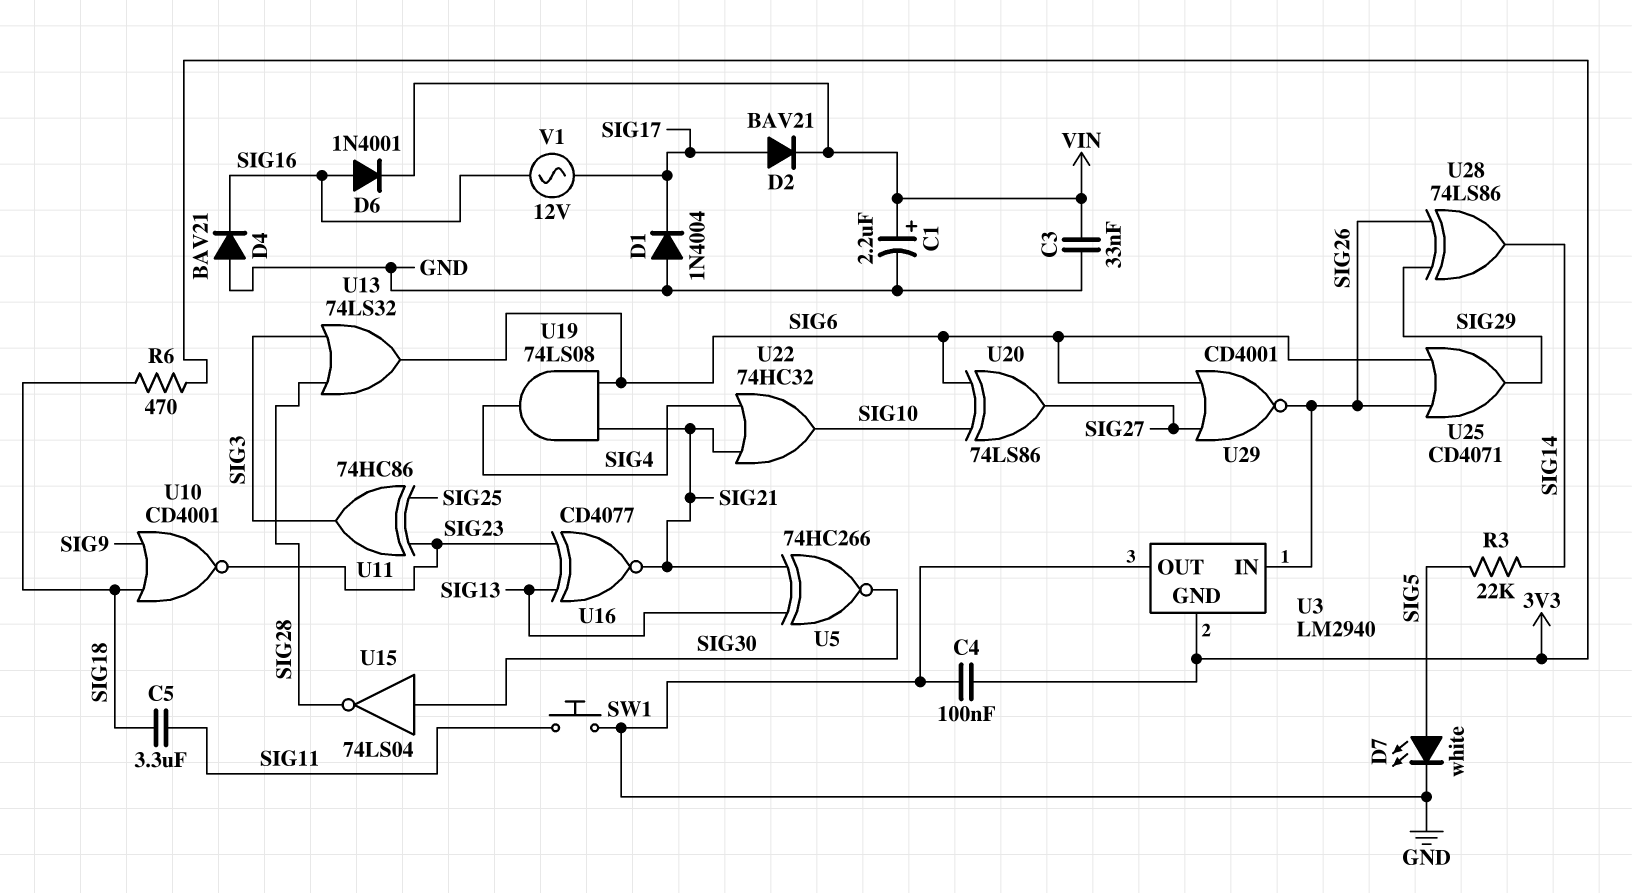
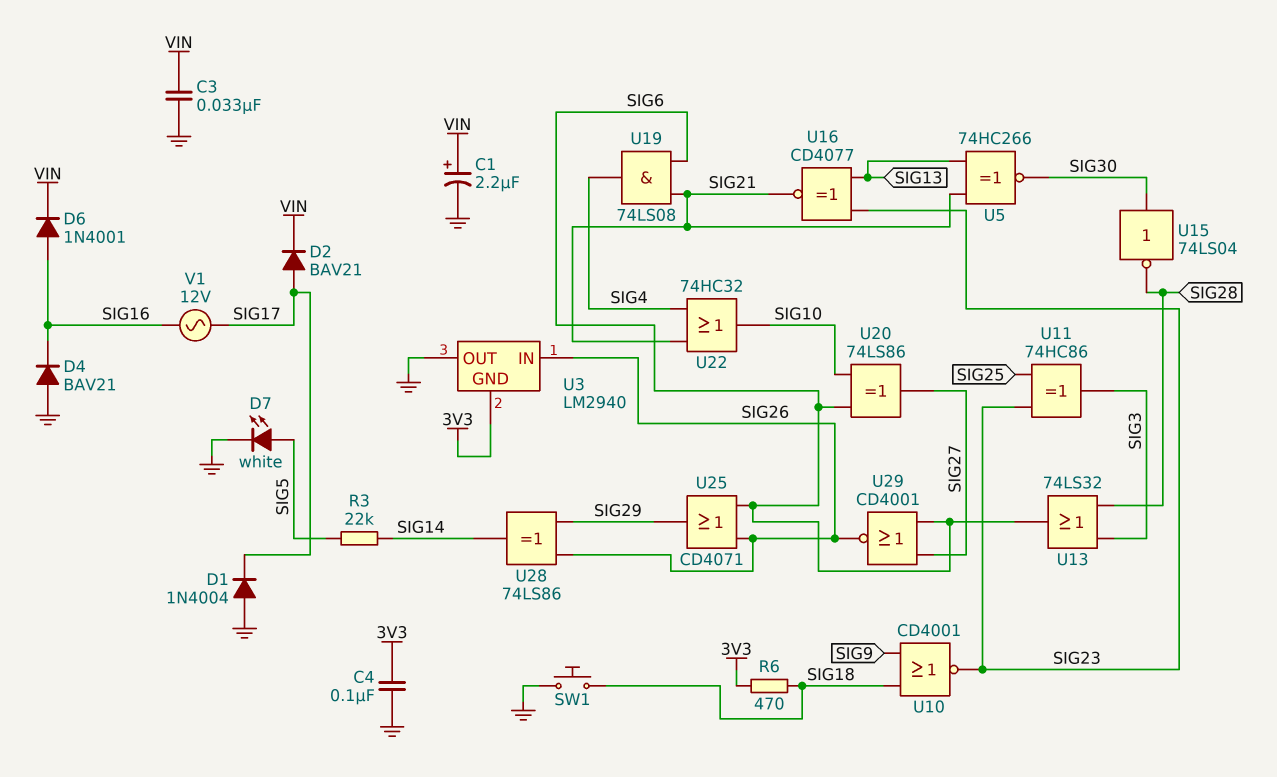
C5: 3.3uF (SIG11, SIG18) -> none
SW1: button (GND, SIG11) -> button (GND, SIG18)

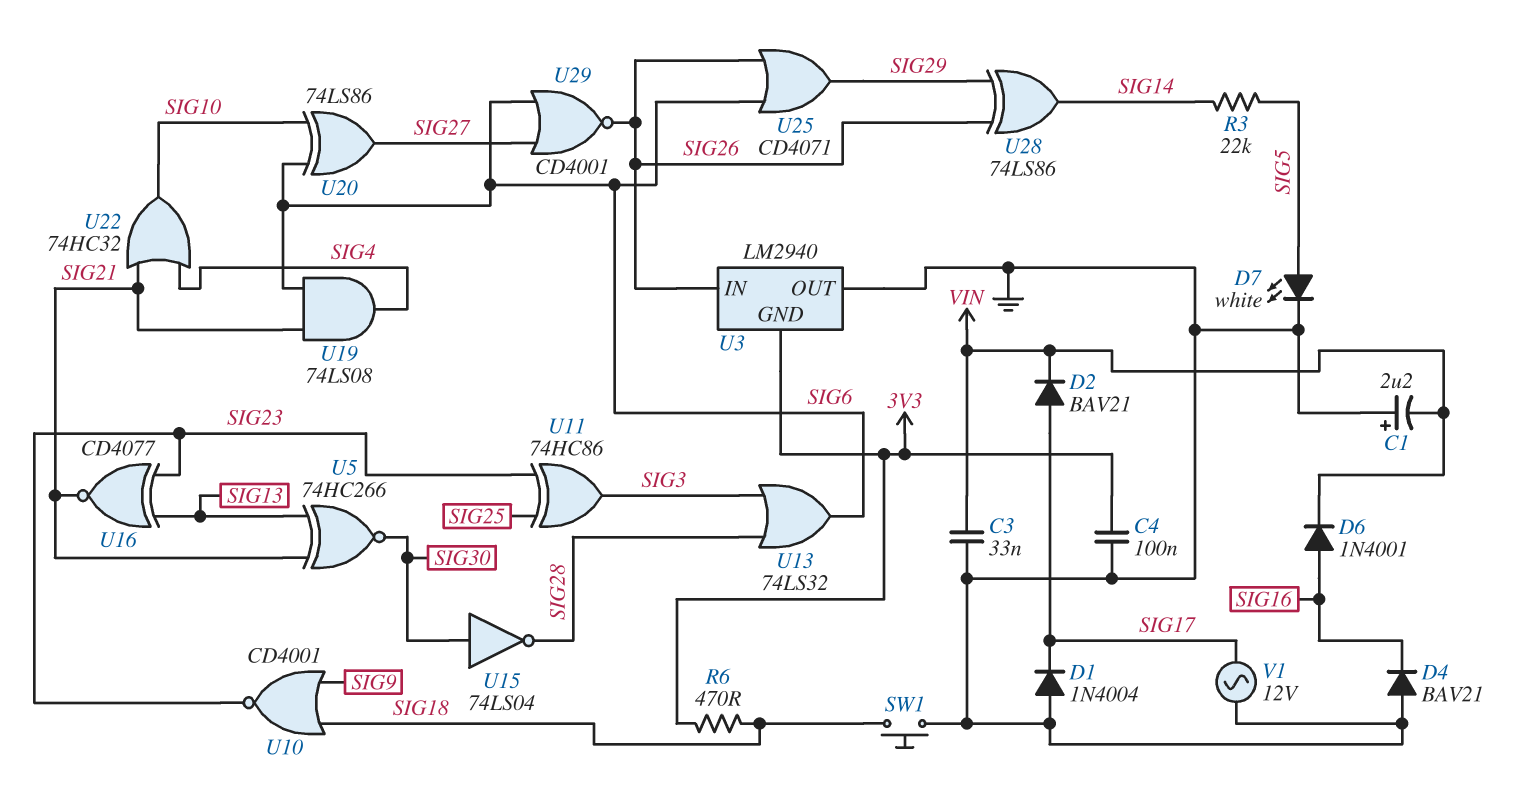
C1: 2.2uF (plus VIN, minus GND) -> 2.2uF (plus GND, minus VIN)
V1: AC 12V (SIG16, SIG17) -> AC 12V (GND, SIG17)

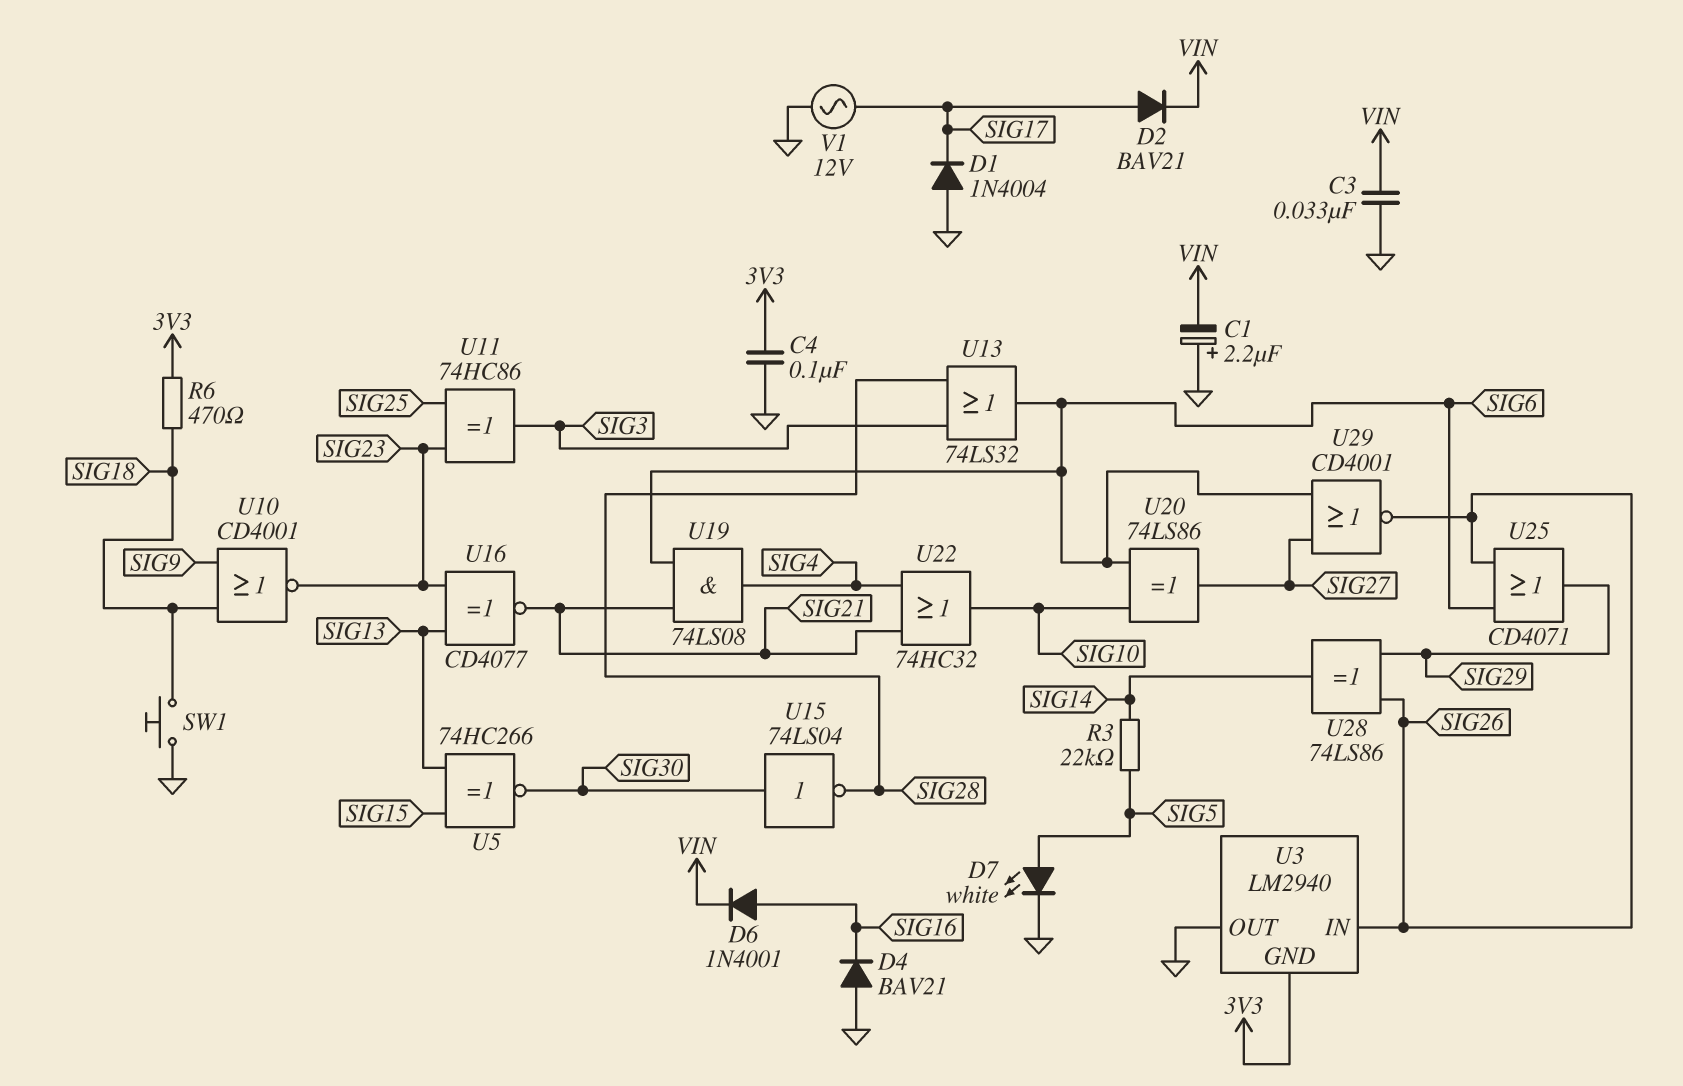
U5: XNOR 74HC266 (in SIG13, in SIG21, out SIG30) -> XNOR 74HC266 (in SIG13, in SIG15, out SIG30)

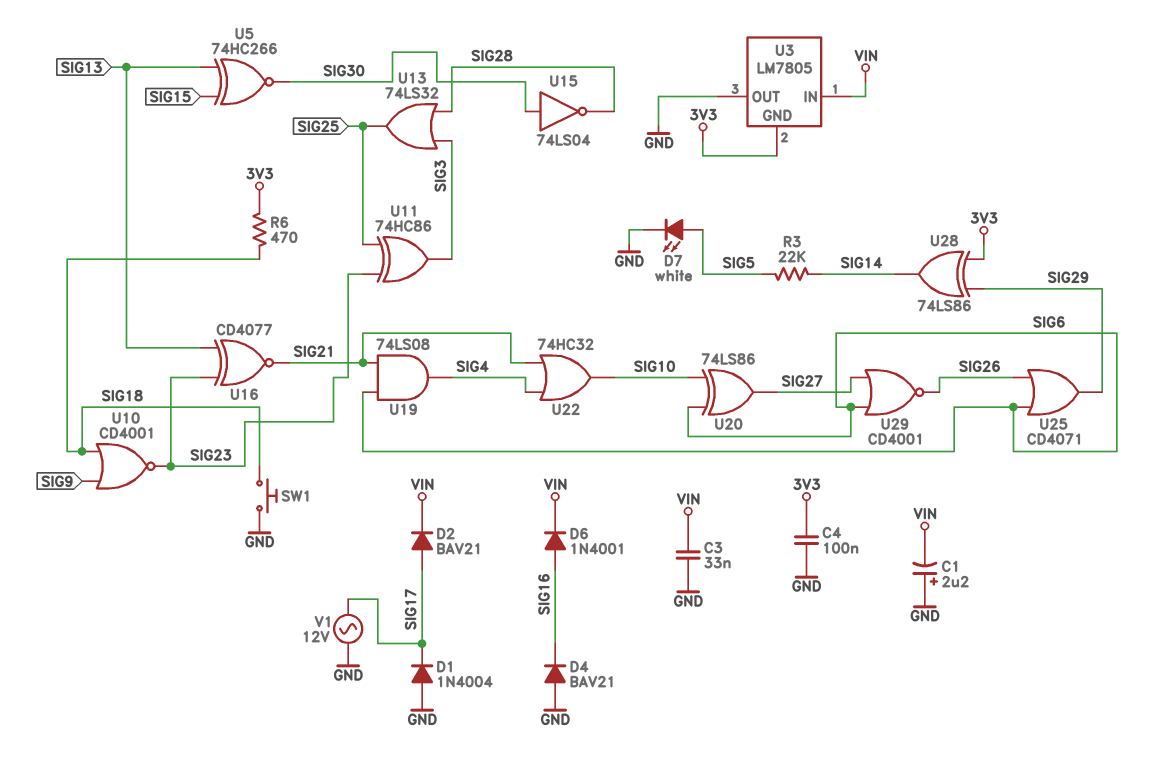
U3: LM2940 -> LM7805
U3 pin IN: SIG26 -> VIN
U13: OR 74LS32 (in SIG3, in SIG28, out SIG6) -> OR 74LS32 (in SIG3, in SIG28, out SIG25)
U28: XOR 74LS86 (in SIG26, in SIG29, out SIG14) -> XOR 74LS86 (in 3V3, in SIG29, out SIG14)

